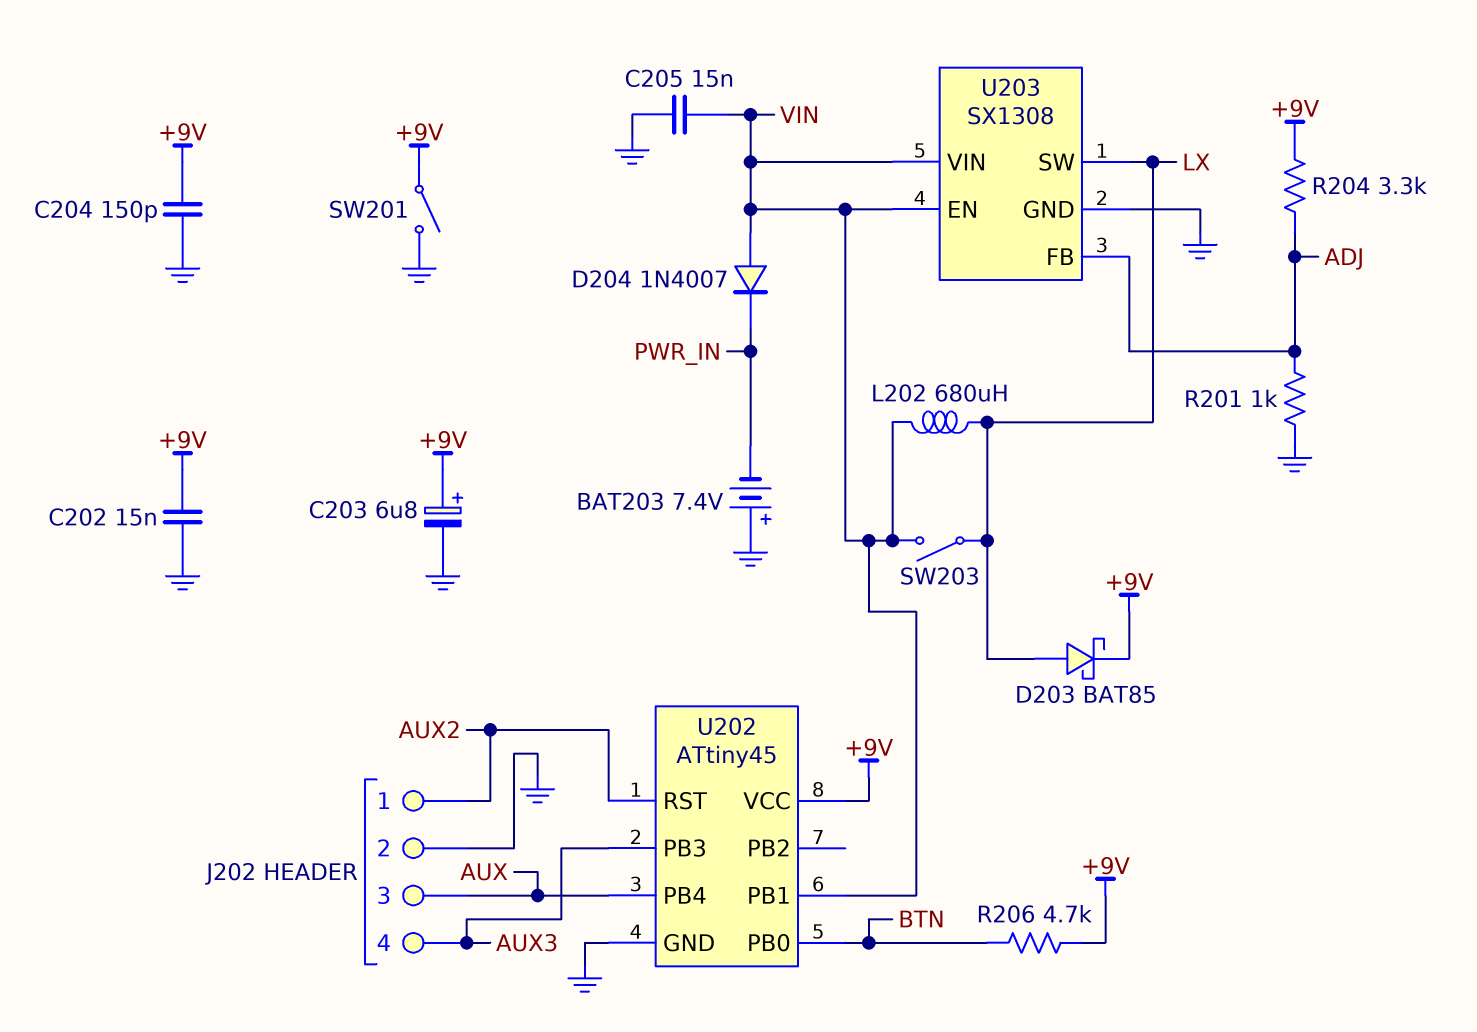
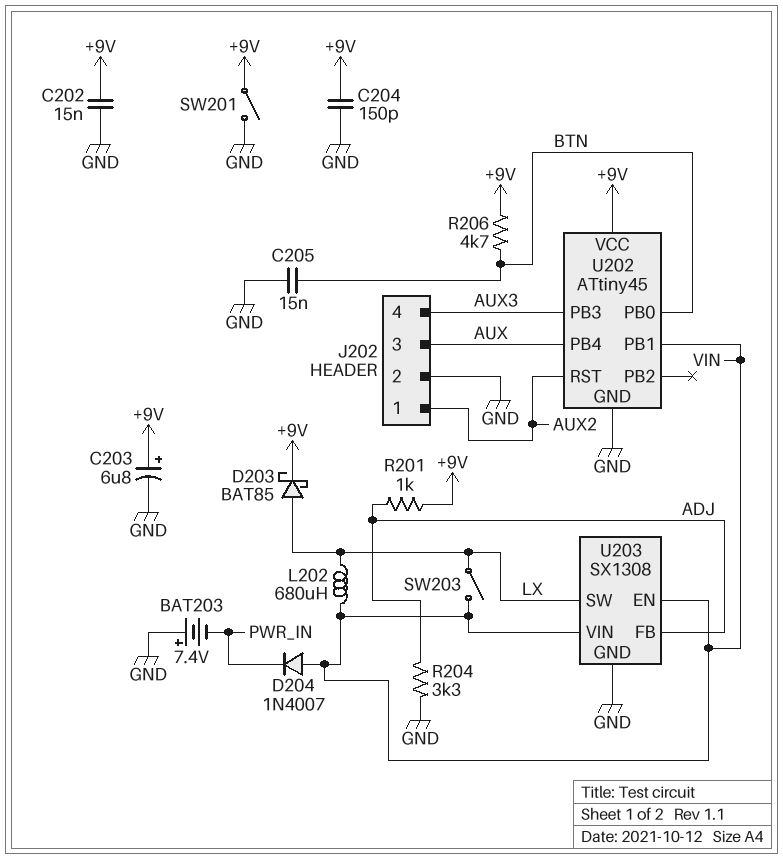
C205: 15nF (GND, VIN) -> 15nF (BTN, GND)
R201: 1k (ADJ, GND) -> 1k (+9V, ADJ)
R204: 3.3k (+9V, ADJ) -> 3.3k (ADJ, GND)

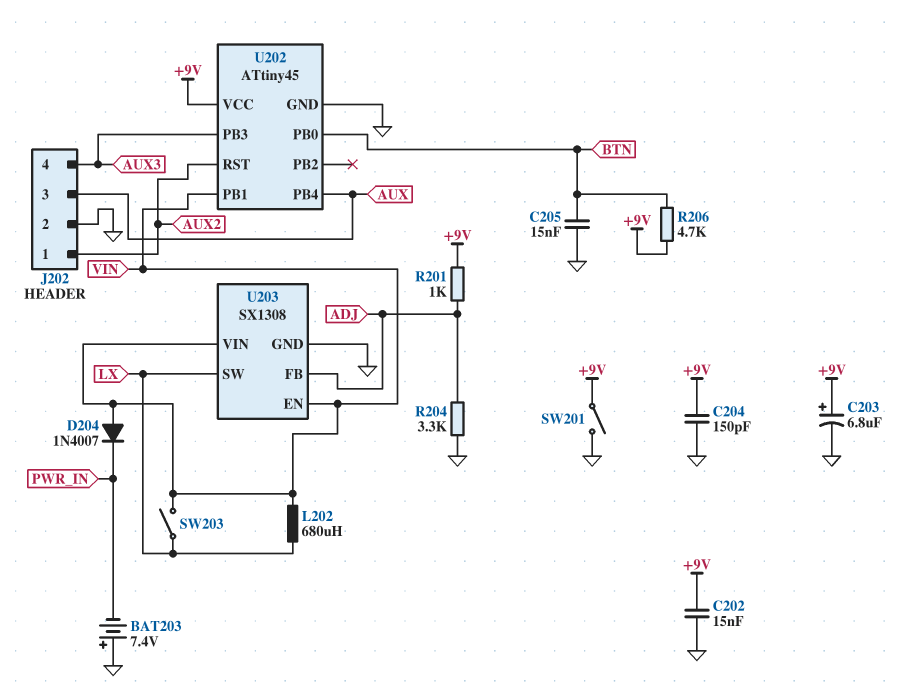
D203: schottky BAT85 (A LX, K +9V) -> none

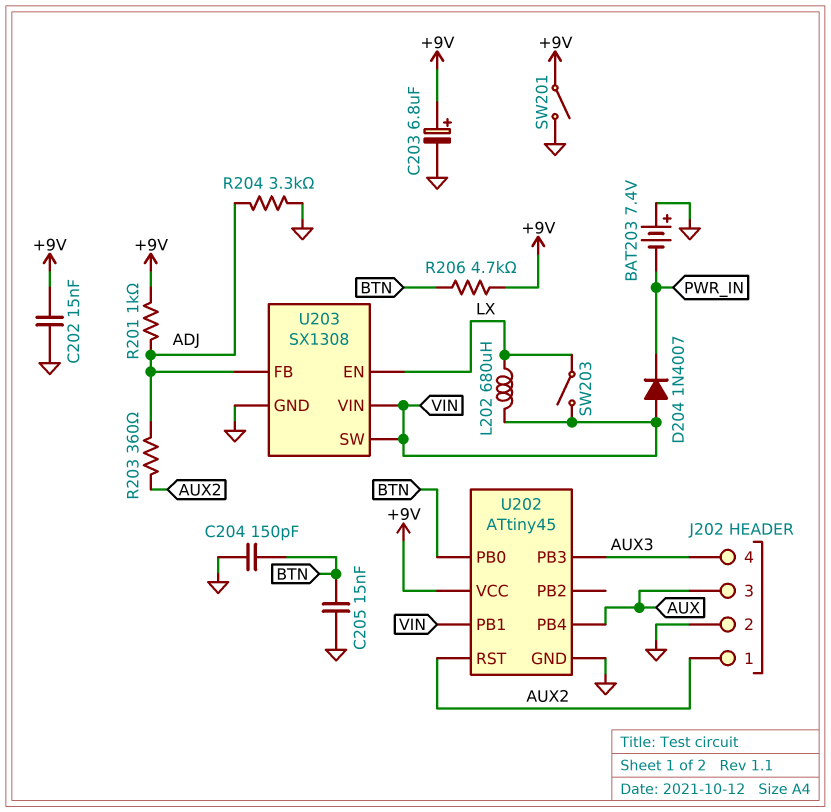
C204: 150pF (+9V, GND) -> 150pF (BTN, GND)
R203: none -> 360 (ADJ, AUX2)
U203 pin EN: VIN -> LX
U203 pin SW: LX -> VIN

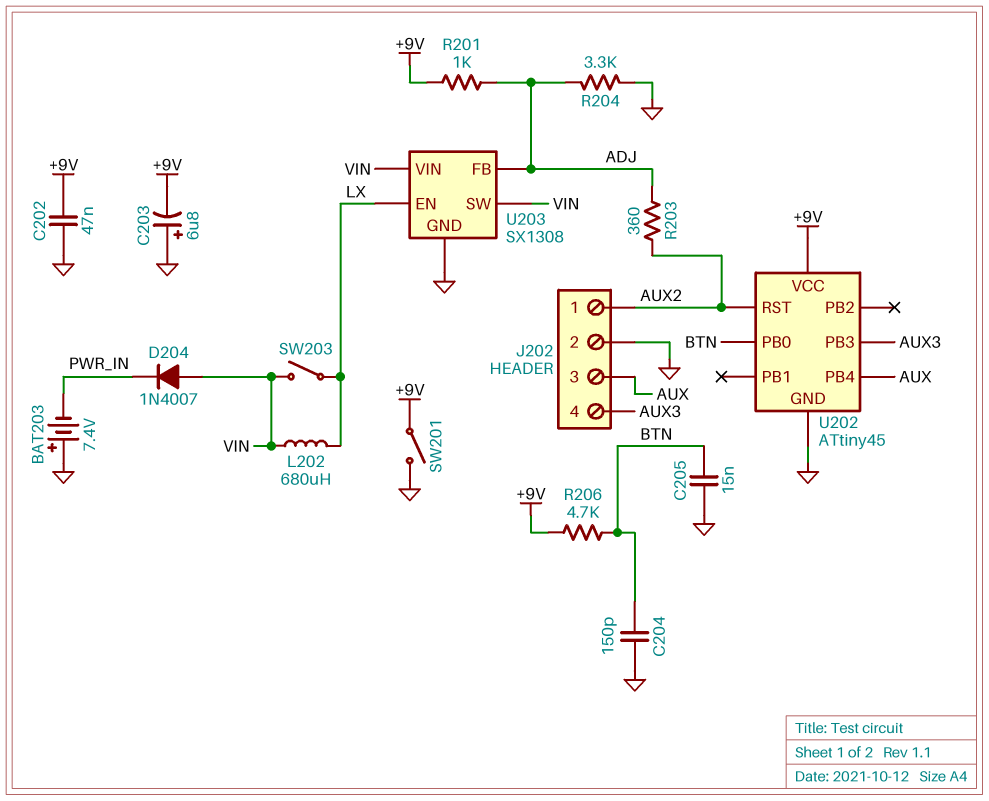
C202: 15nF (+9V, GND) -> 47nF (+9V, GND)
C203: 6.8uF (plus +9V, minus GND) -> 6.8uF (plus GND, minus +9V)
U202 pin PB1: VIN -> none

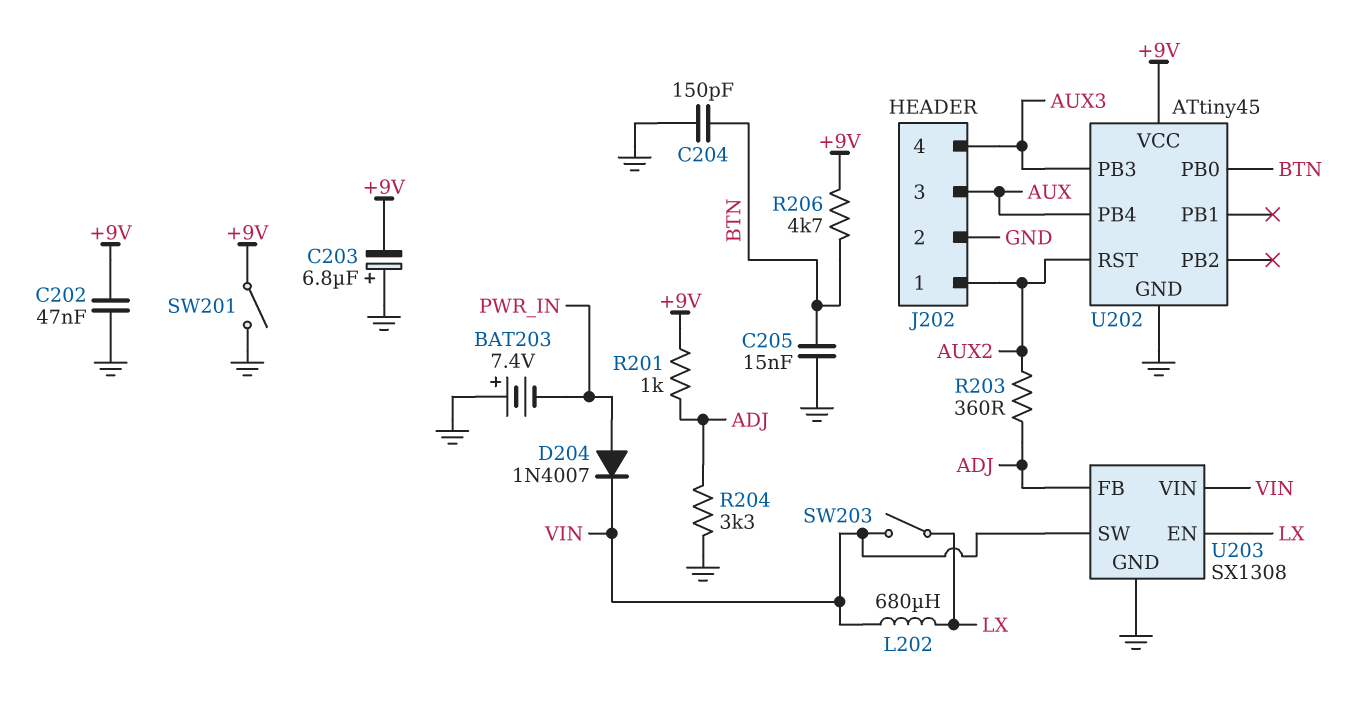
D204: diode 1N4007 (A VIN, K PWR_IN) -> diode 1N4007 (A PWR_IN, K VIN)

